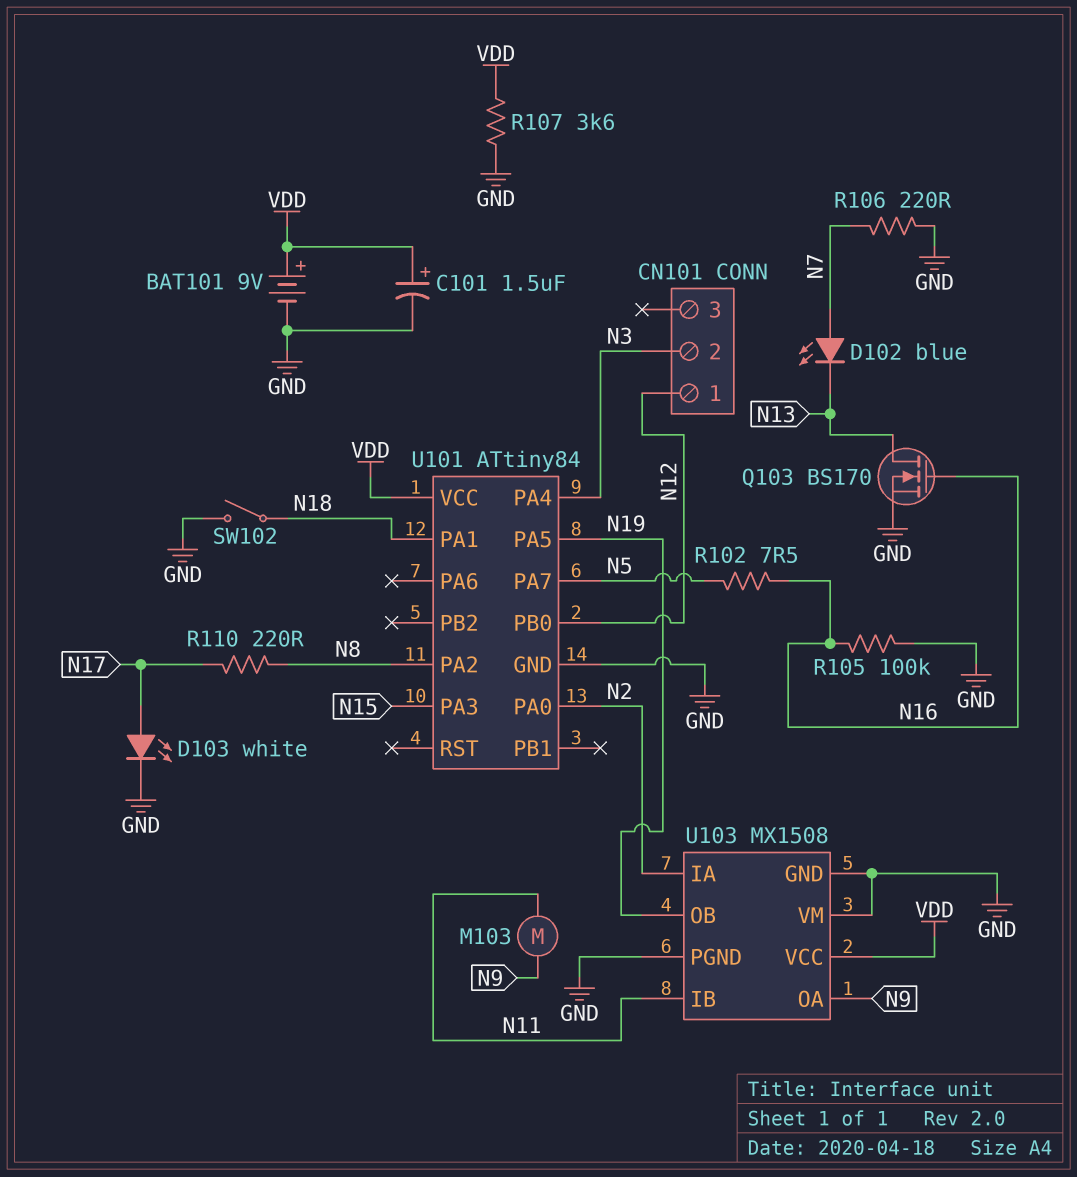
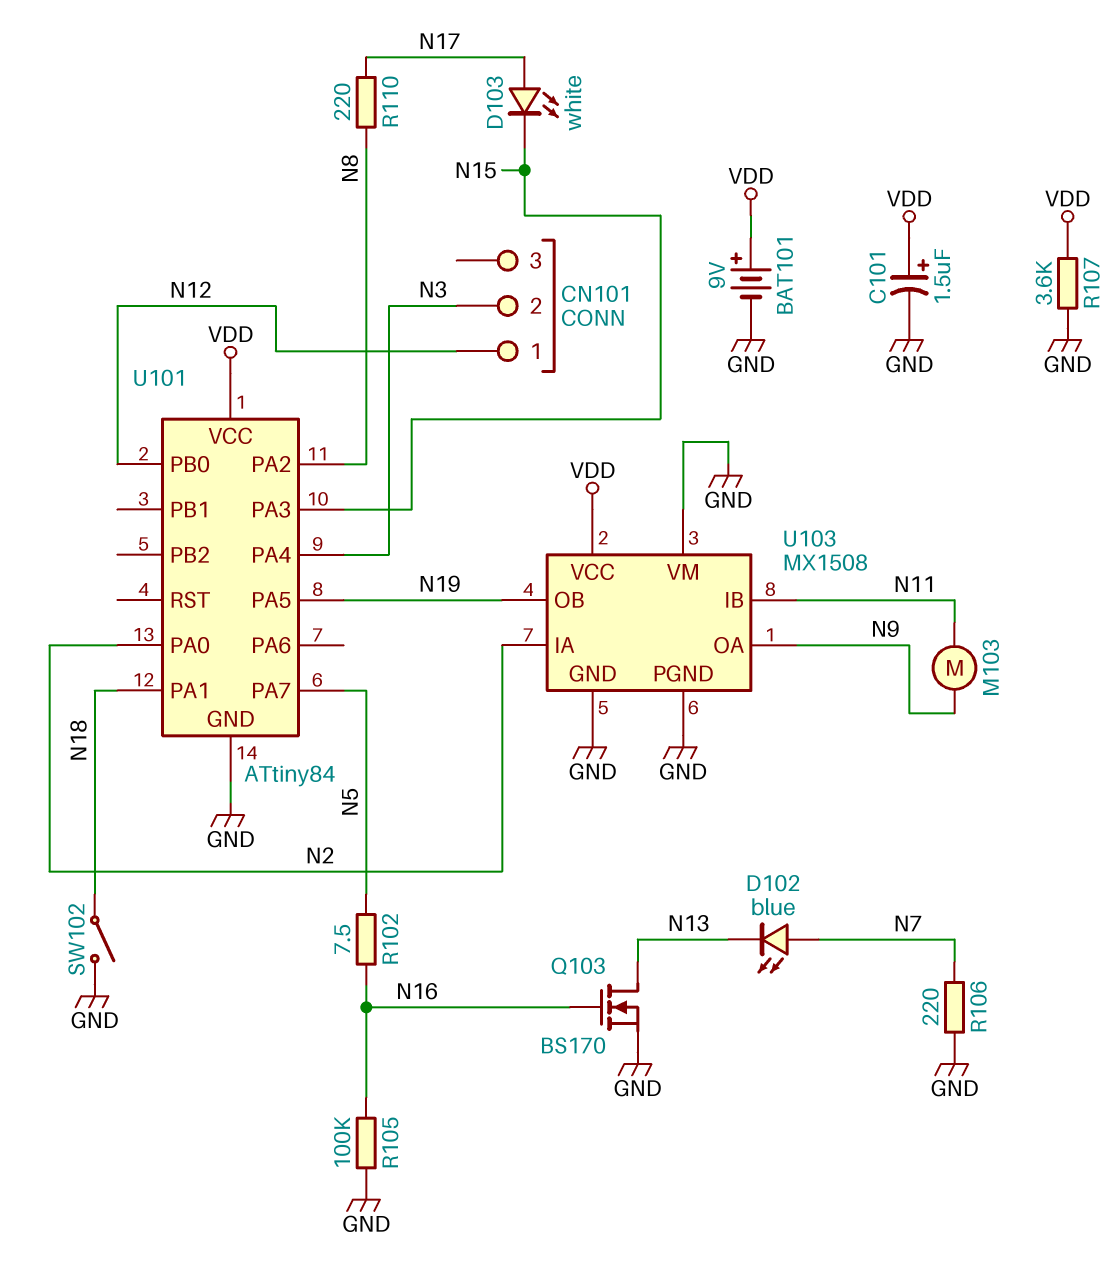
D103: LED white (A N17, K GND) -> LED white (A N17, K N15)

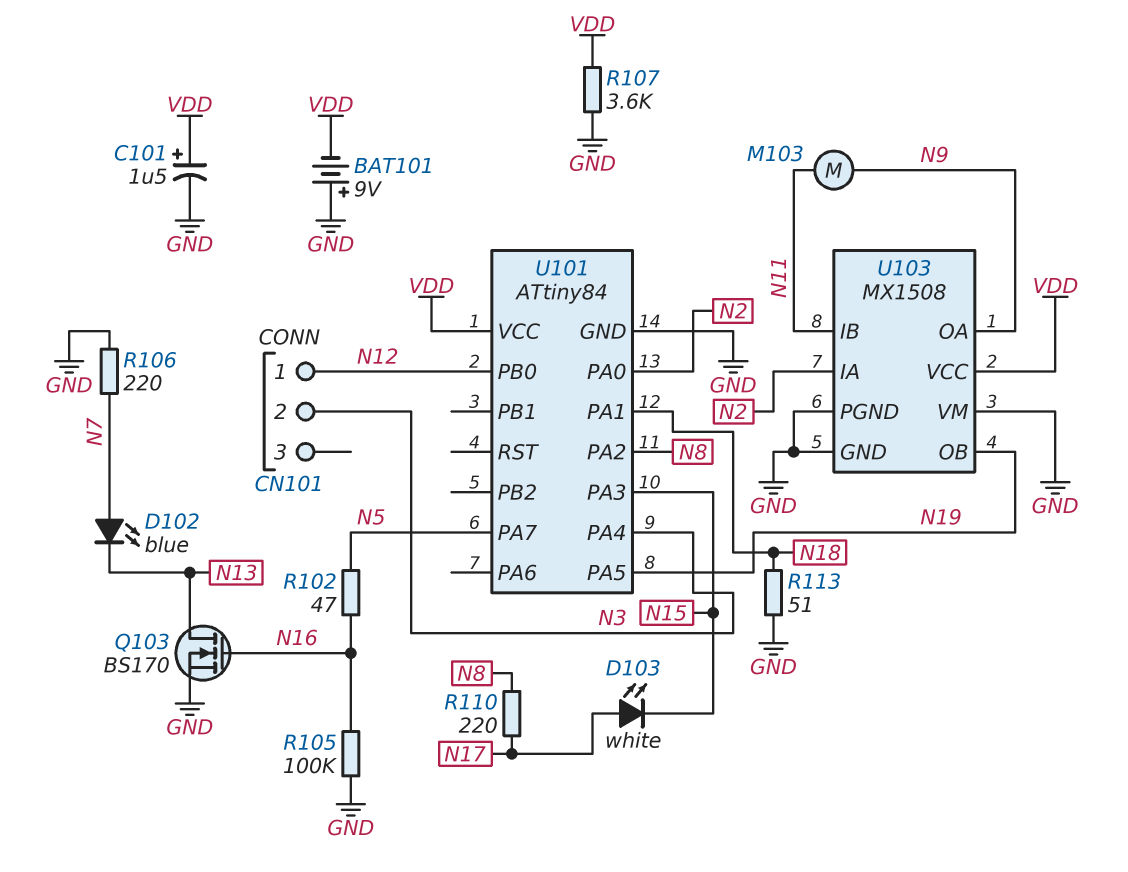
BAT101: 9V (plus VDD, minus GND) -> 9V (plus GND, minus VDD)
R102: 7.5 (N5, N16) -> 47 (N5, N16)
R113: none -> 51 (GND, N18)
SW102: switch (GND, N18) -> none

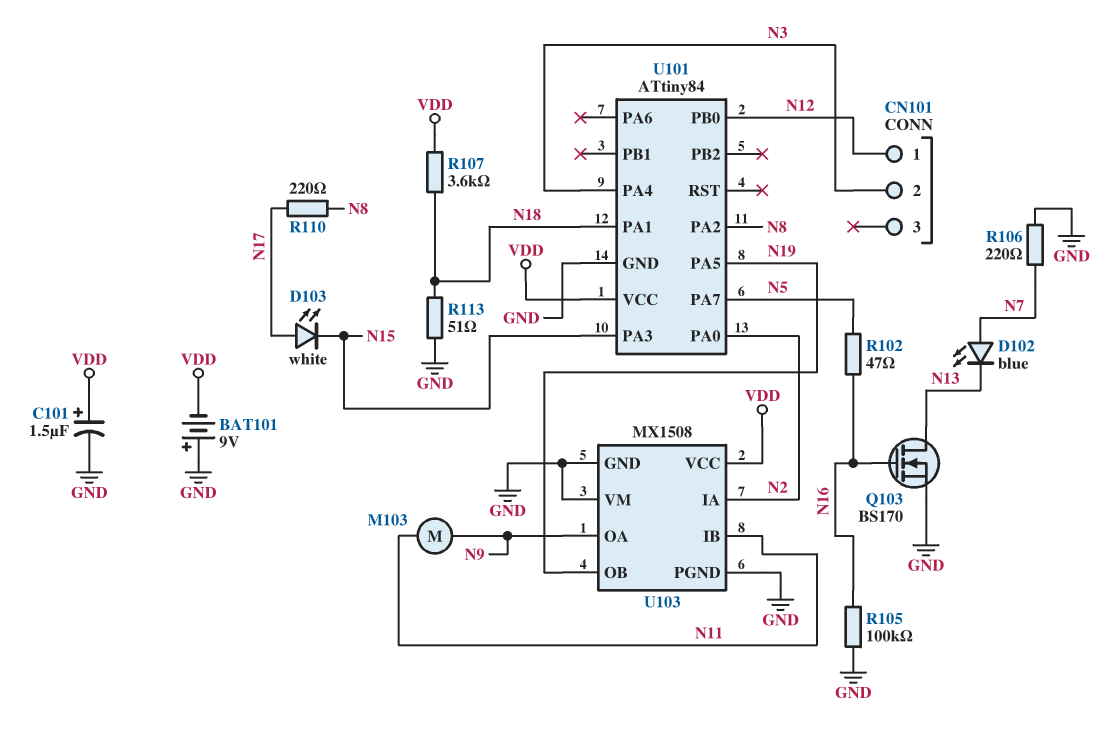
R107: 3.6k (GND, VDD) -> 3.6k (N18, VDD)

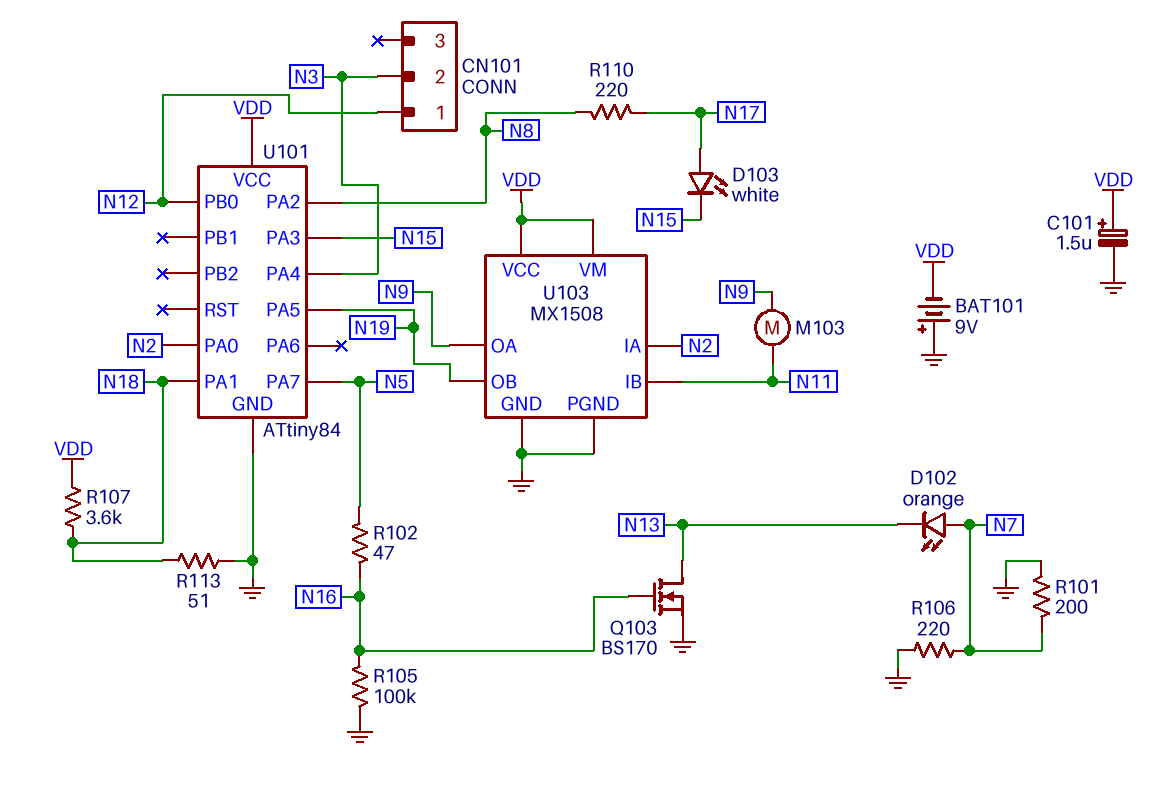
D102: LED blue (A N7, K N13) -> LED orange (A N7, K N13)
R101: none -> 200 (GND, N7)
U103 pin VM: GND -> VDD

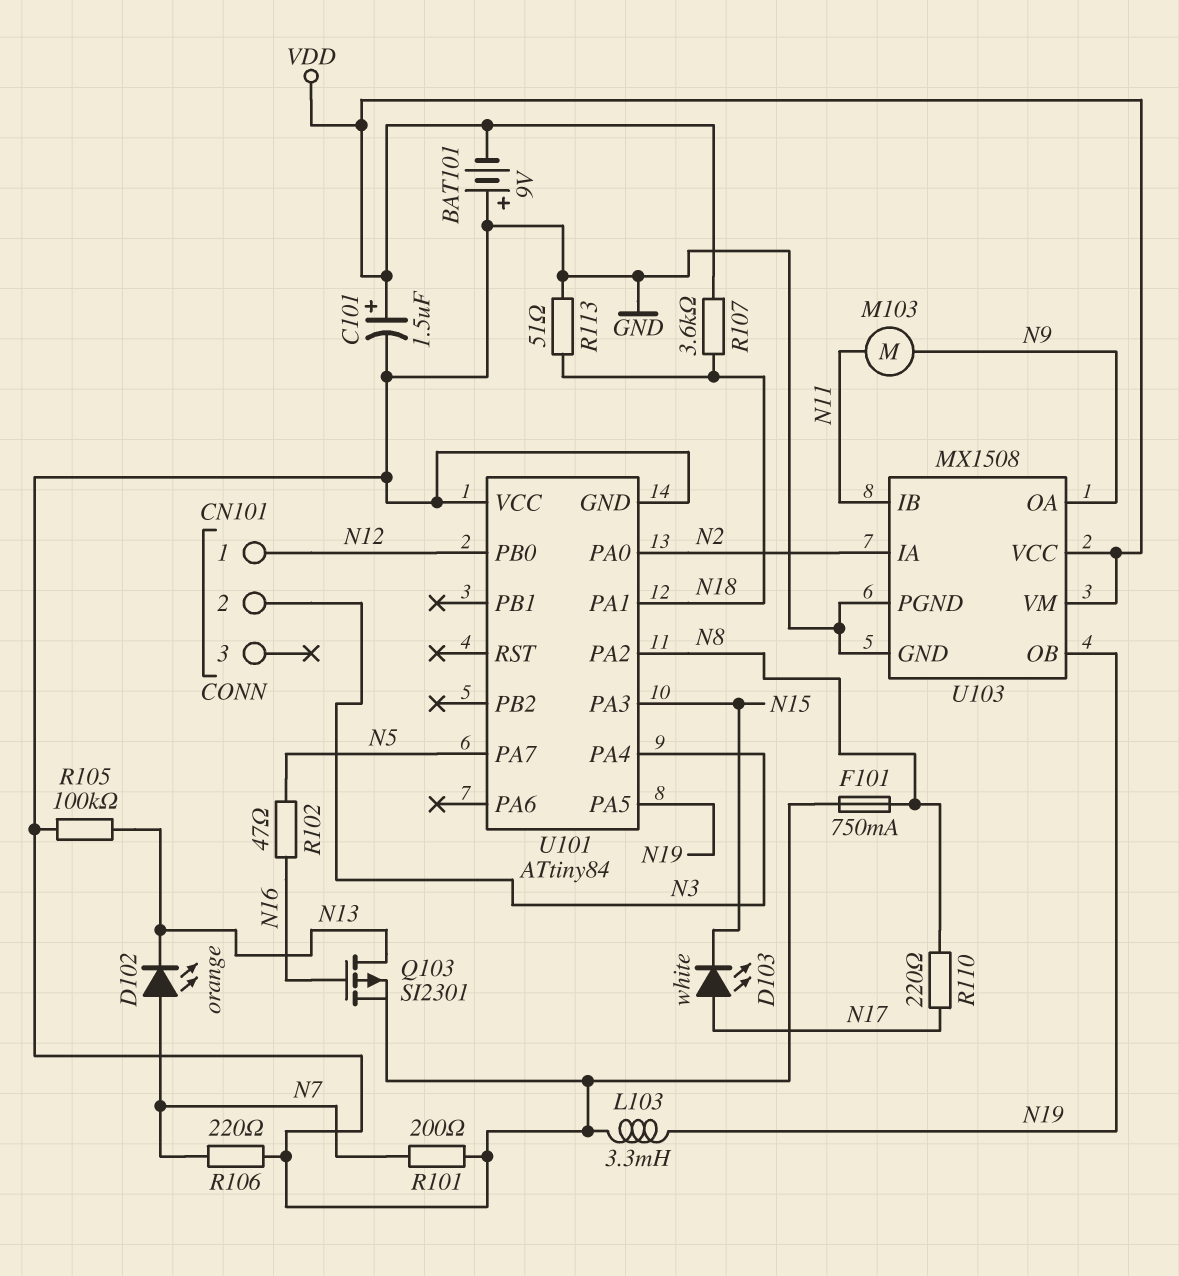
F101: none -> 750mA (GND, N8)
L103: none -> 3.3mH (GND, N19)
Q103: NMOS BS170 (G N16, D N13, S GND) -> PMOS SI2301 (G N16, D N13, S GND)
R105: 100k (GND, N16) -> 100k (GND, N13)
U101 pin VCC: VDD -> GND

